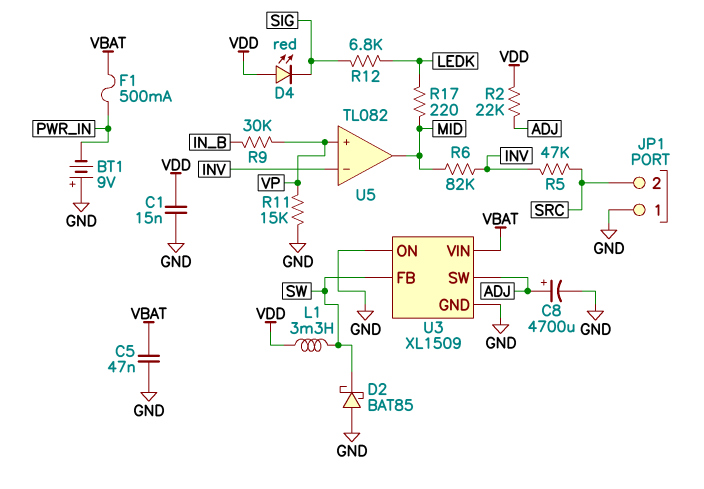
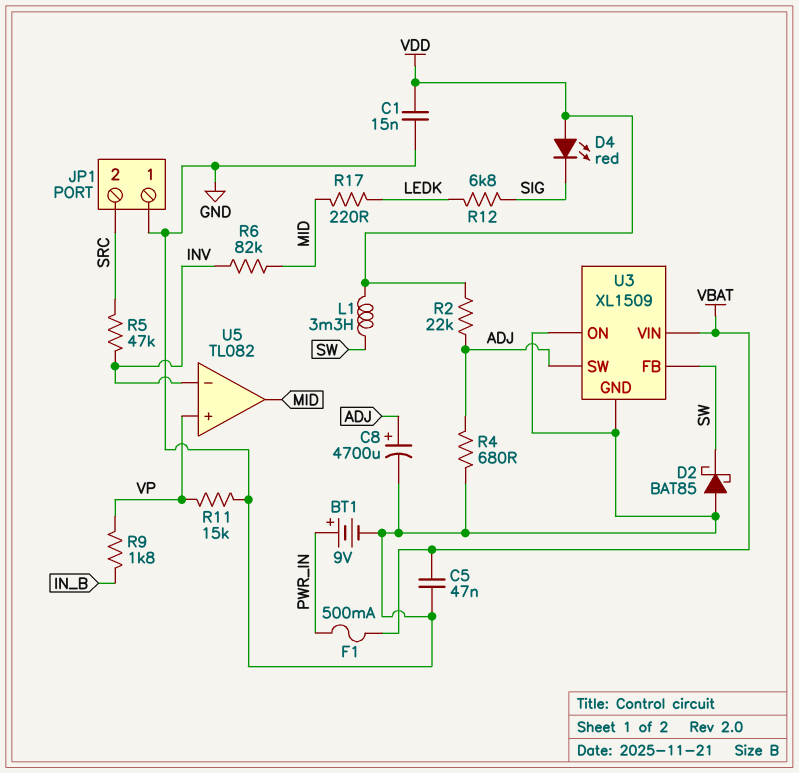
BT1: 9V (plus GND, minus PWR_IN) -> 9V (plus PWR_IN, minus GND)
R4: none -> 680 (ADJ, GND)
R9: 30k (IN_B, VP) -> 1.8k (IN_B, VP)

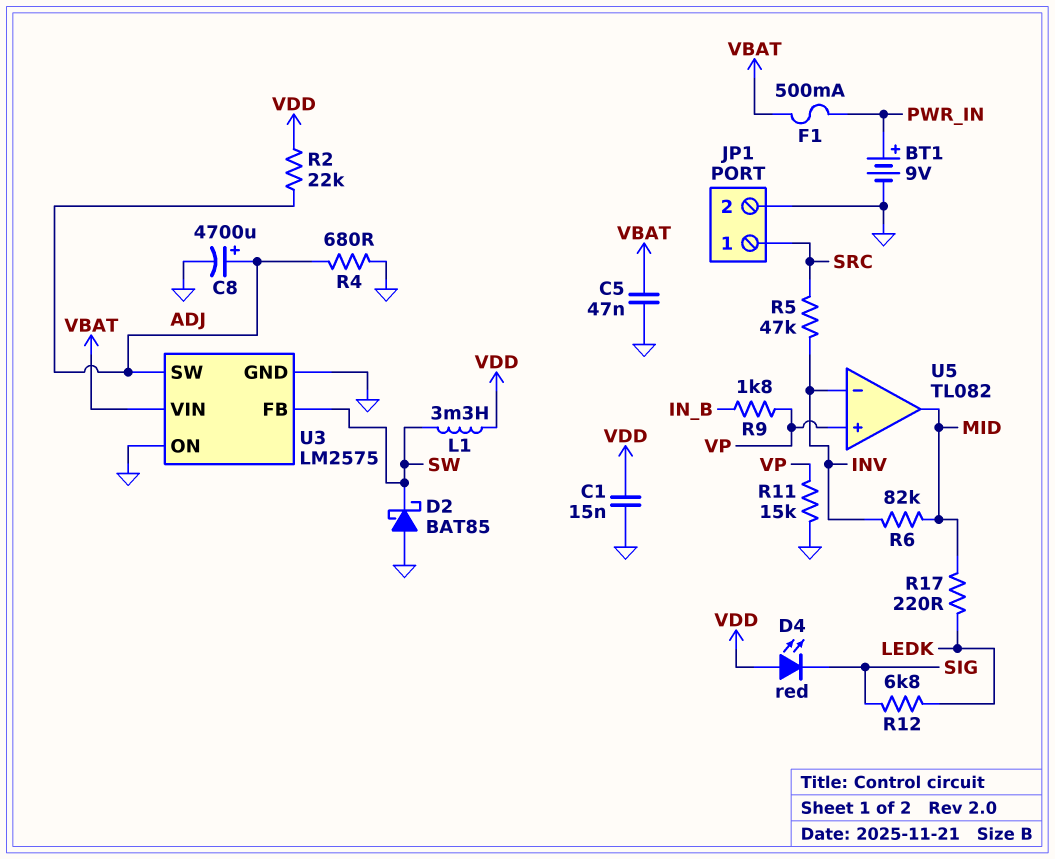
JP1 pin 1: GND -> SRC
JP1 pin 2: SRC -> GND
U3: XL1509 -> LM2575

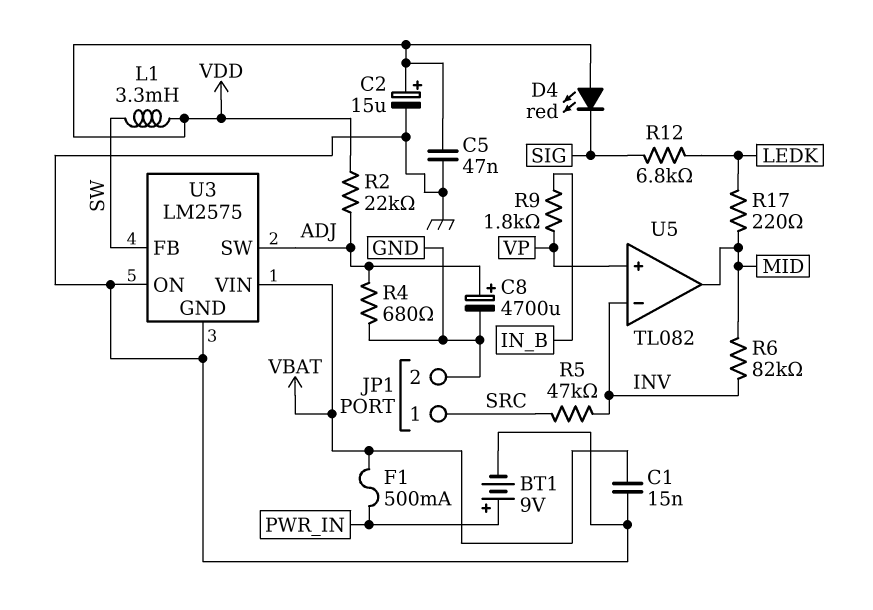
C1: 15nF (GND, VDD) -> 15nF (GND, VBAT)
C2: none -> 15uF (plus VDD, minus GND)
C5: 47nF (GND, VBAT) -> 47nF (GND, VDD)
D2: schottky BAT85 (A GND, K SW) -> none
R11: 15k (GND, VP) -> none

